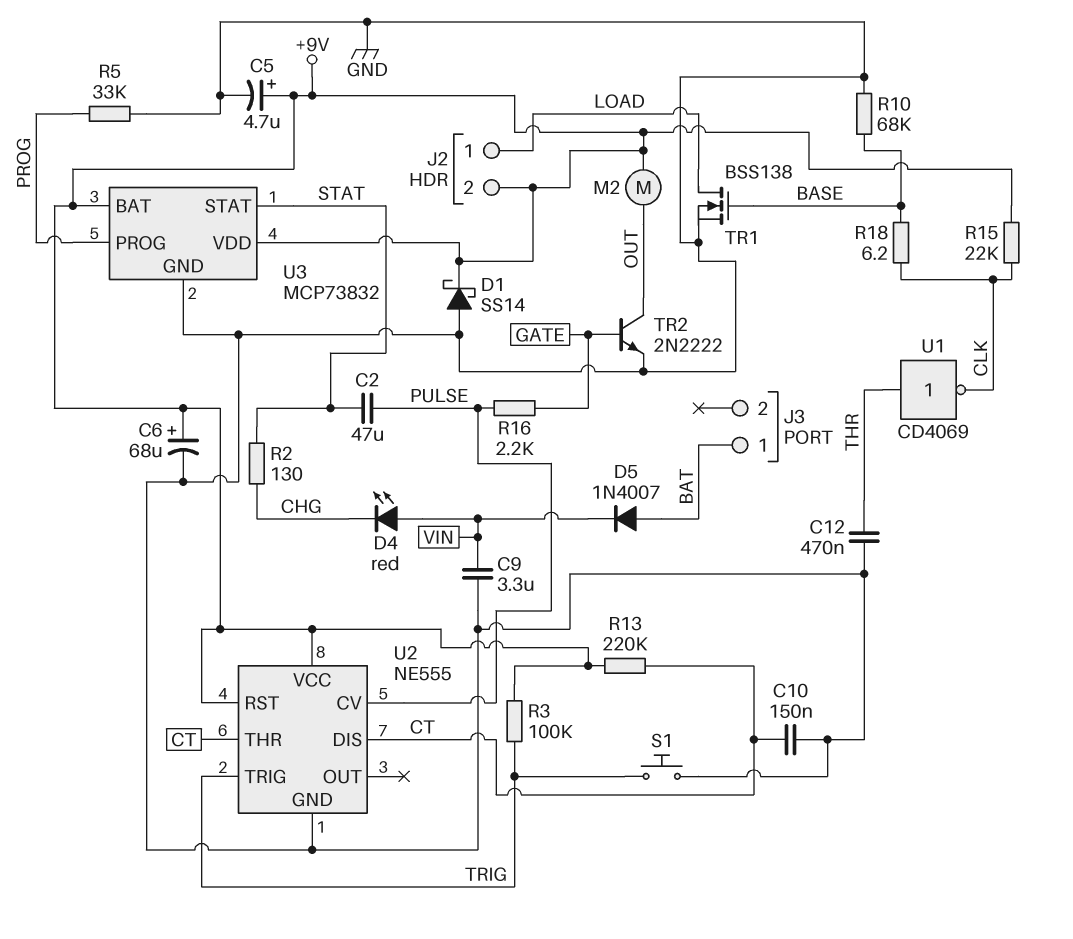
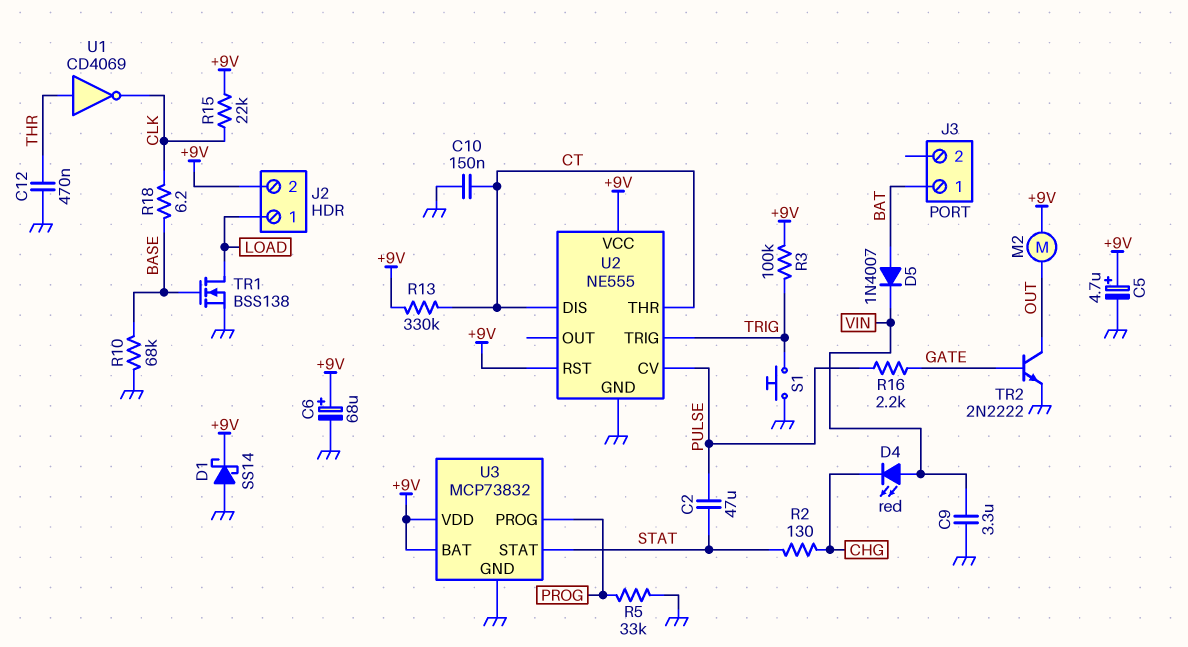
R13: 220k (+9V, CT) -> 330k (+9V, CT)

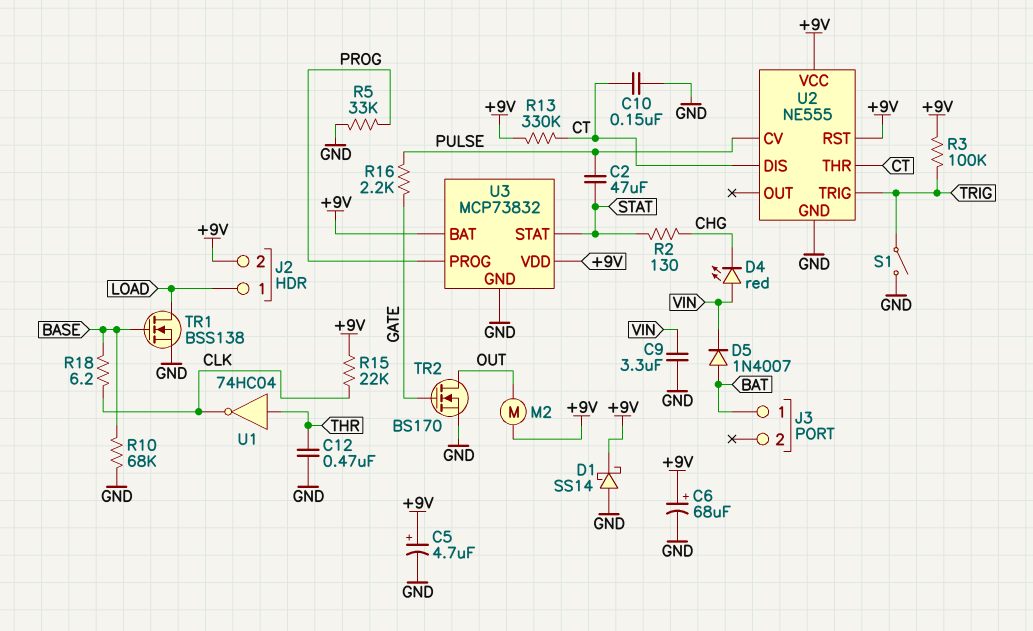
S1: button (GND, TRIG) -> switch (GND, TRIG)
TR2: NPN 2N2222 (B GATE, C OUT, E GND) -> NMOS BS170 (G GATE, D OUT, S GND)
U1: NOT CD4069 (in THR, out CLK) -> NOT 74HC04 (in THR, out CLK)

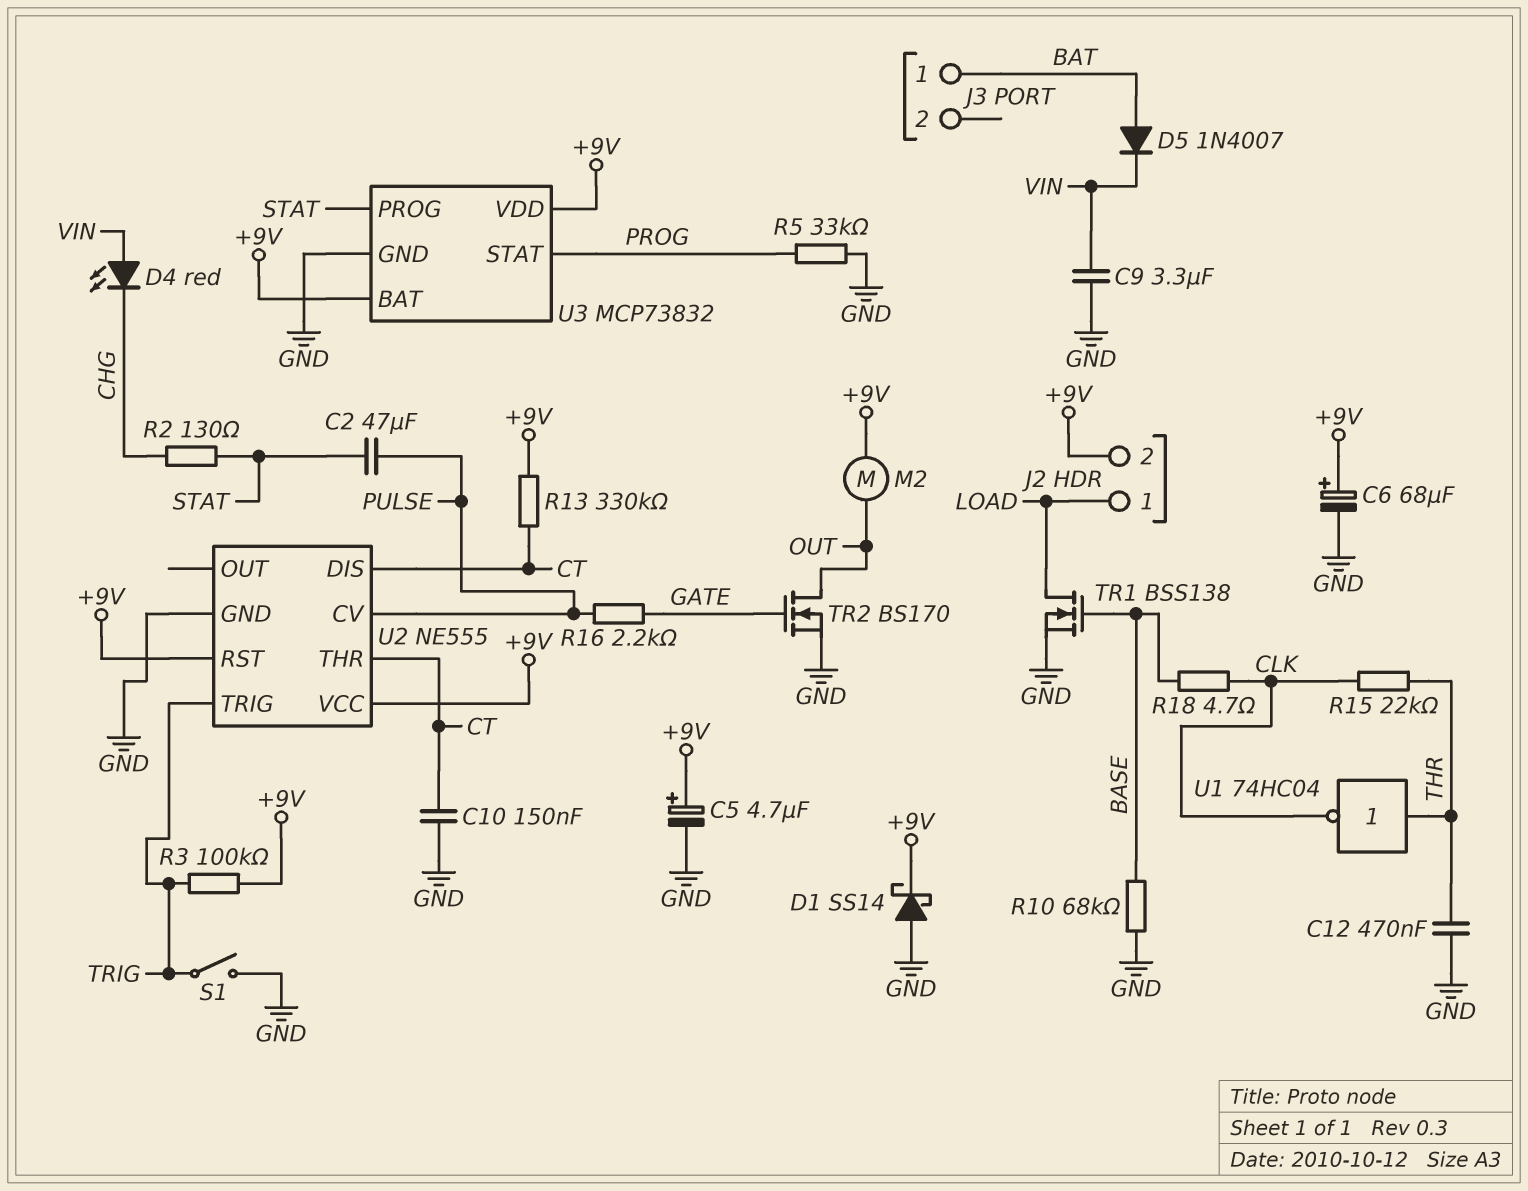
R15: 22k (+9V, CLK) -> 22k (CLK, THR)
R18: 6.2 (BASE, CLK) -> 4.7 (BASE, CLK)
U3 pin PROG: PROG -> STAT
U3 pin STAT: STAT -> PROG

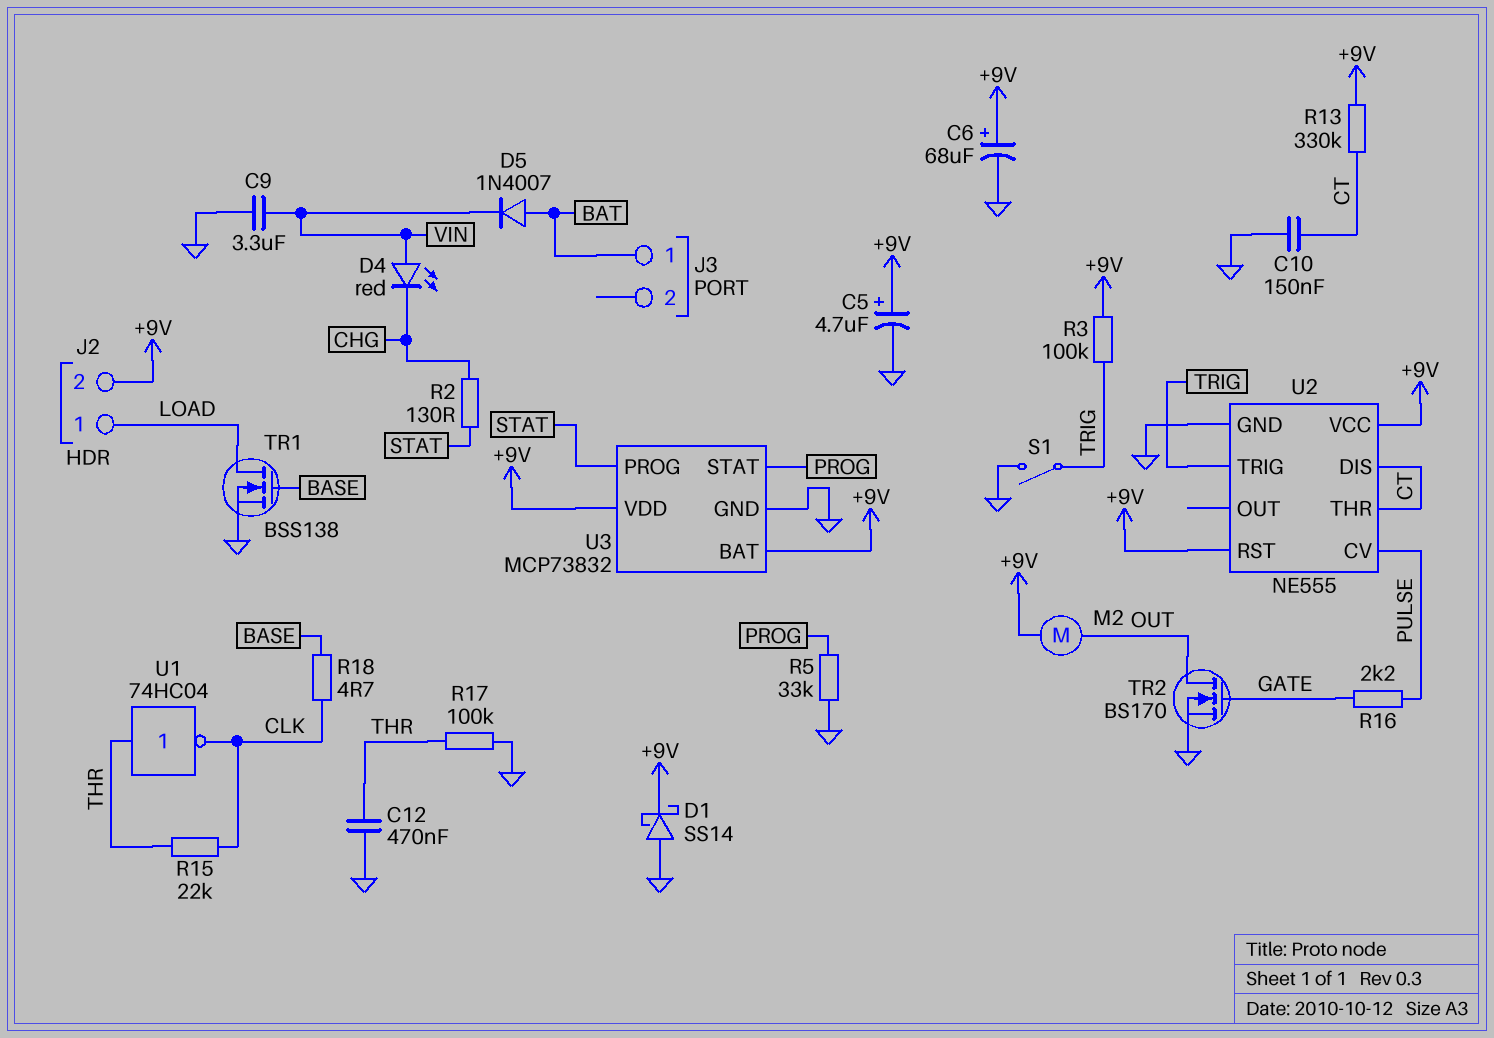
C2: 47uF (PULSE, STAT) -> none
R10: 68k (BASE, GND) -> none
R17: none -> 100k (GND, THR)

